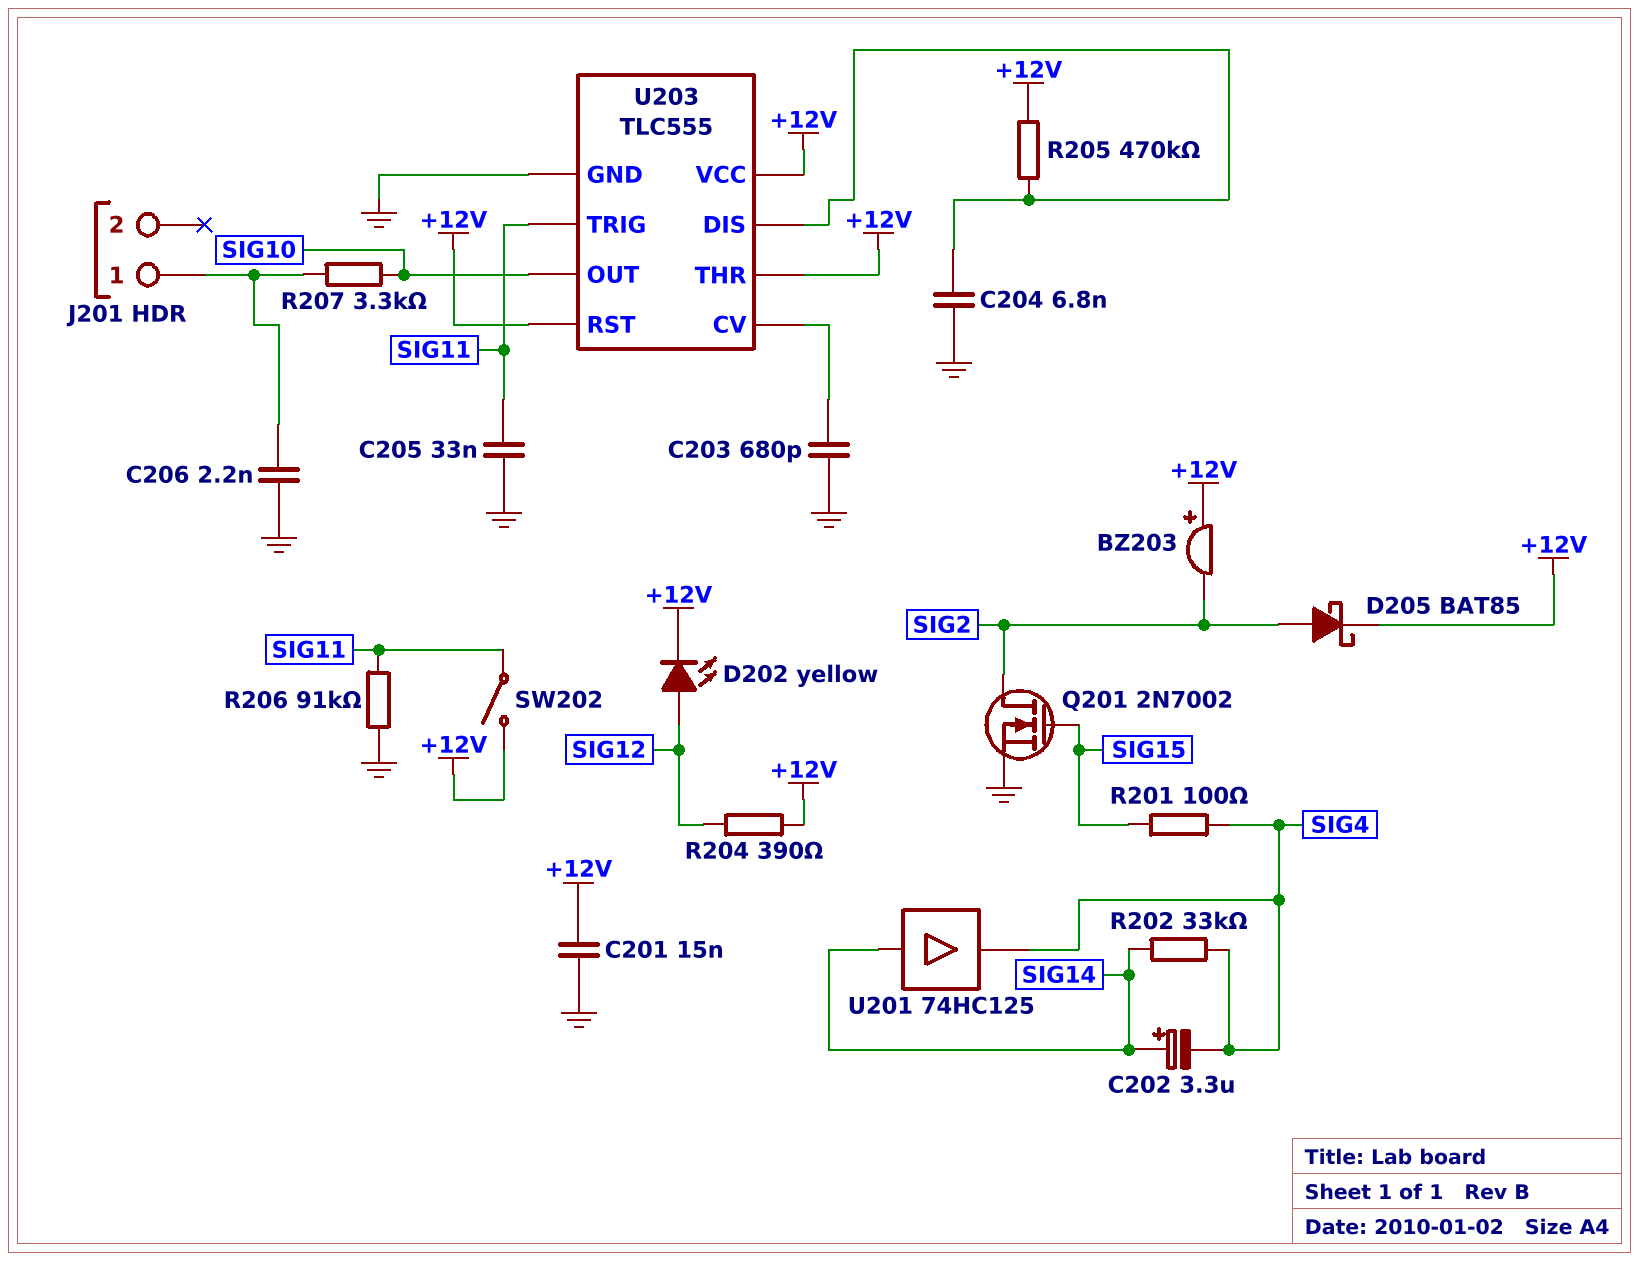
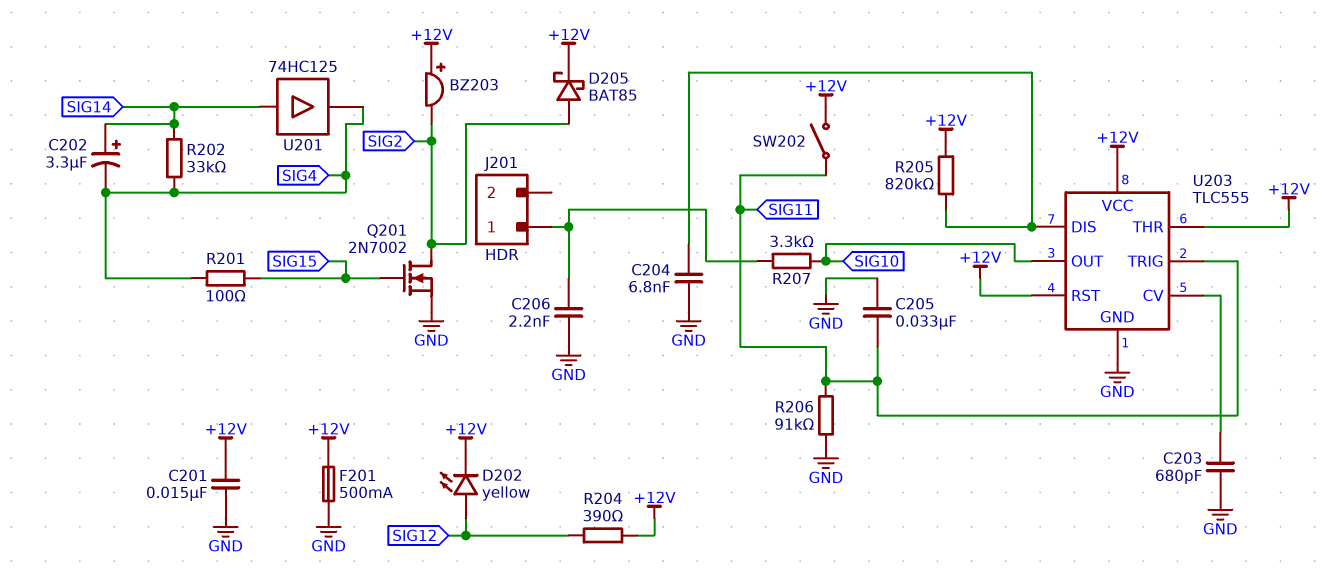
F201: none -> 500mA (+12V, GND)
R205: 470k (+12V, U203/DIS) -> 820k (+12V, U203/DIS)

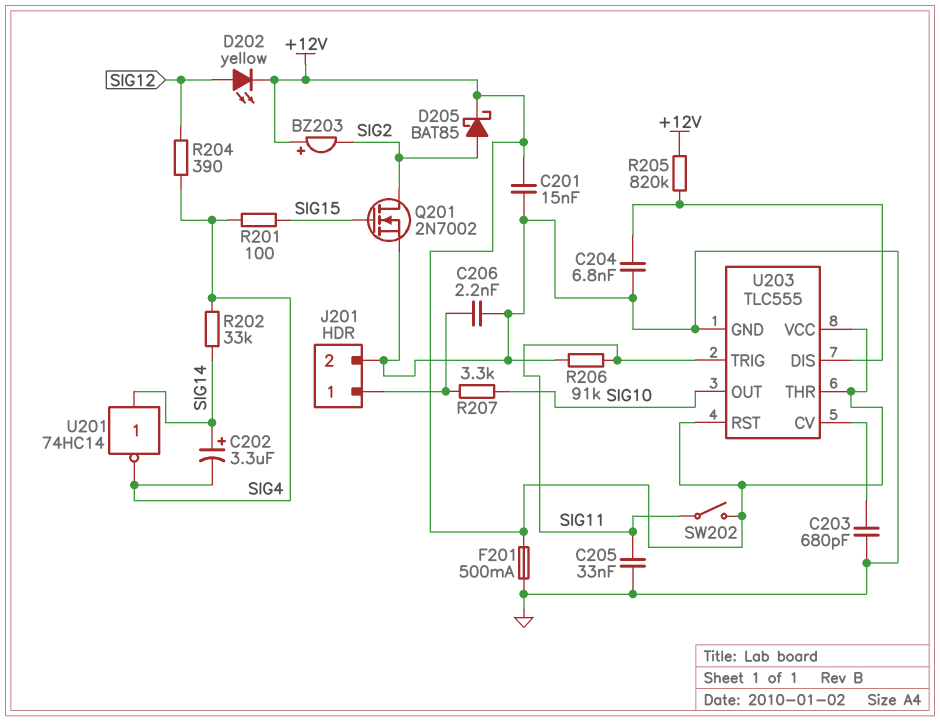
J201 pin 2: none -> GND
R204: 390 (+12V, SIG12) -> 390 (SIG4, SIG12)
U201: buffer 74HC125 (in SIG14, out SIG4) -> NOT 74HC14 (in SIG14, out SIG4)

